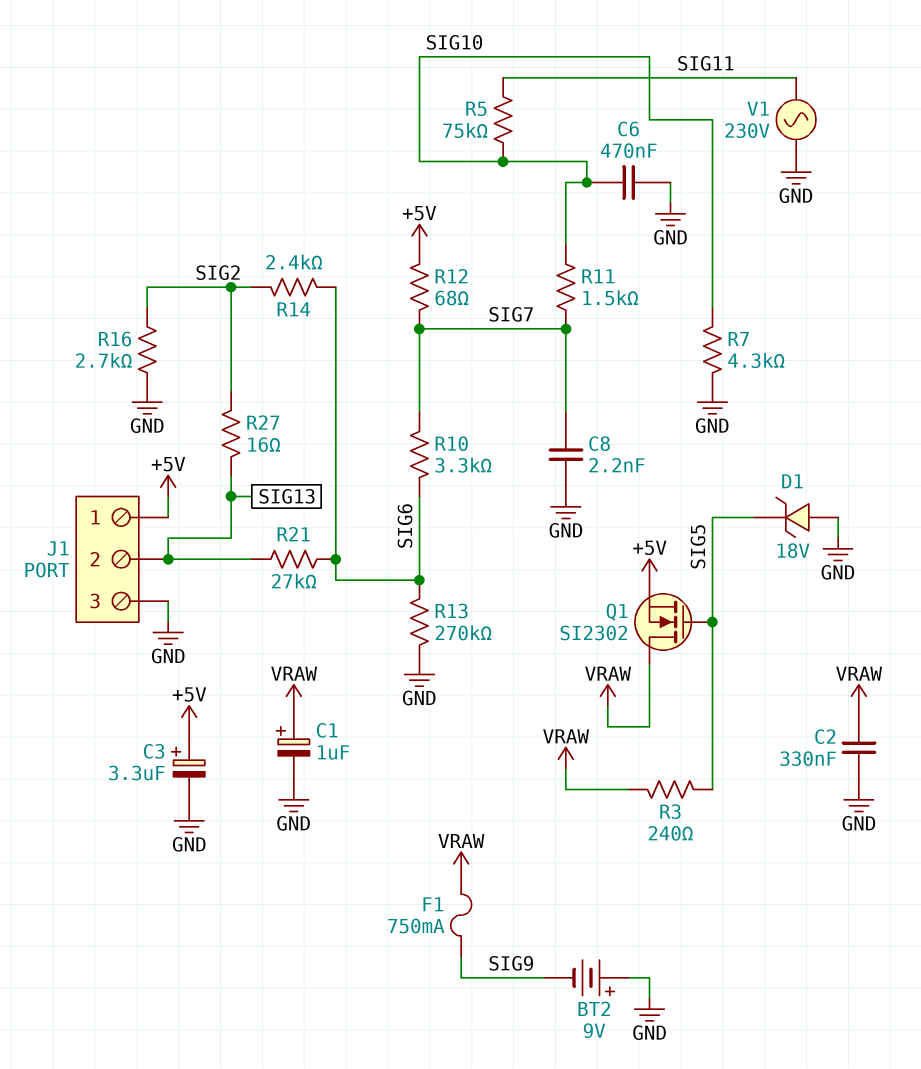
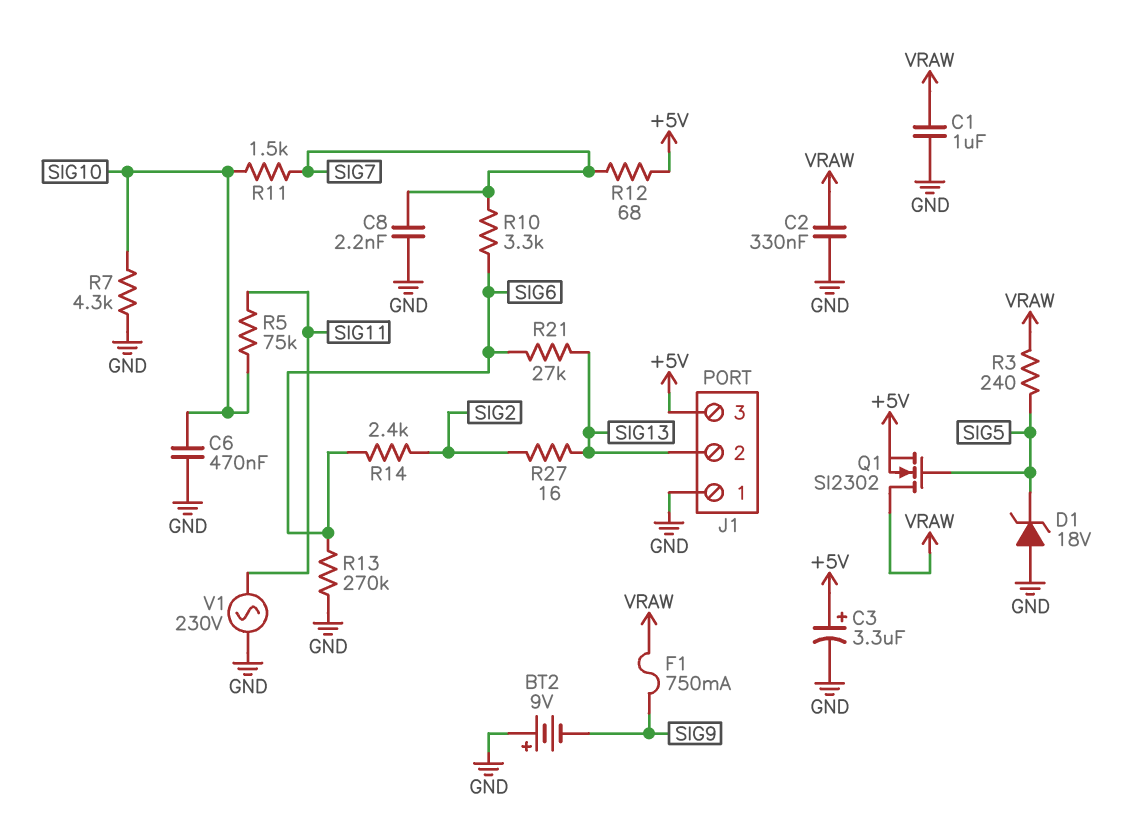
C1: 1uF (plus VRAW, minus GND) -> 1uF (GND, VRAW)
J1 pin 1: +5V -> GND
J1 pin 3: GND -> +5V
R16: 2.7k (GND, SIG2) -> none

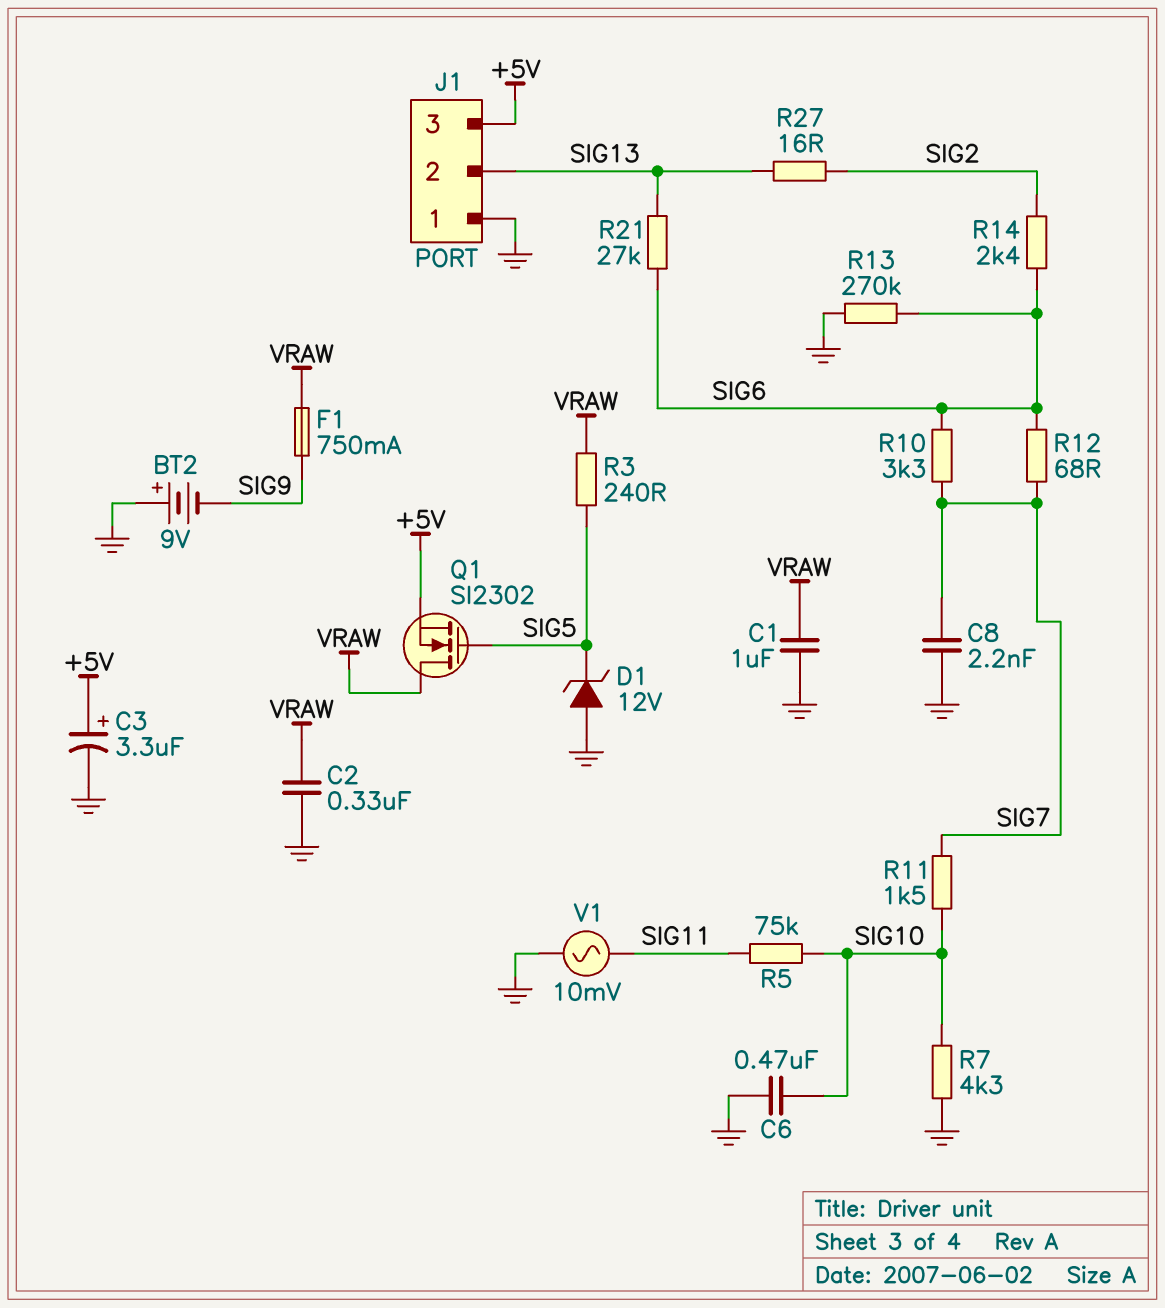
D1: zener 18V (A GND, K SIG5) -> zener 12V (A GND, K SIG5)
R12: 68 (+5V, SIG7) -> 68 (SIG6, SIG7)
V1: AC 230V (GND, SIG11) -> AC 10mV (GND, SIG11)

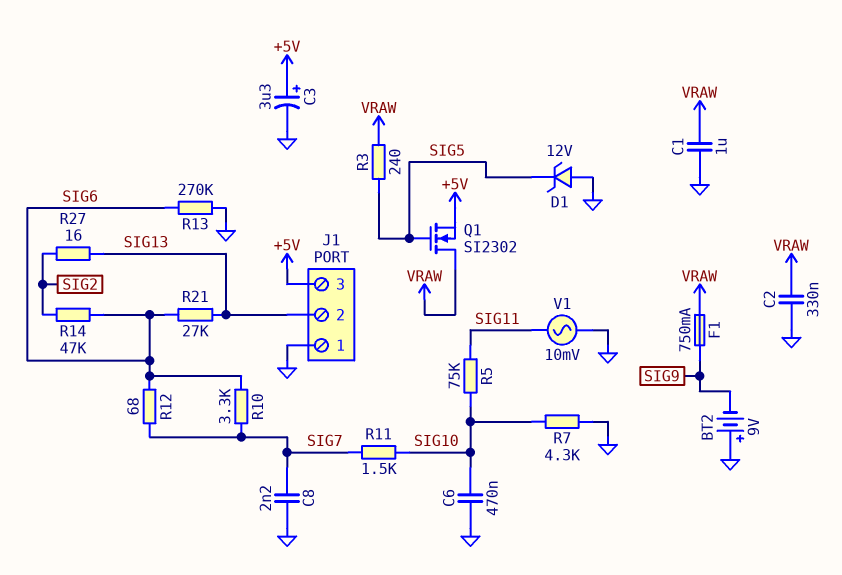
R14: 2.4k (SIG2, SIG6) -> 47k (SIG2, SIG6)

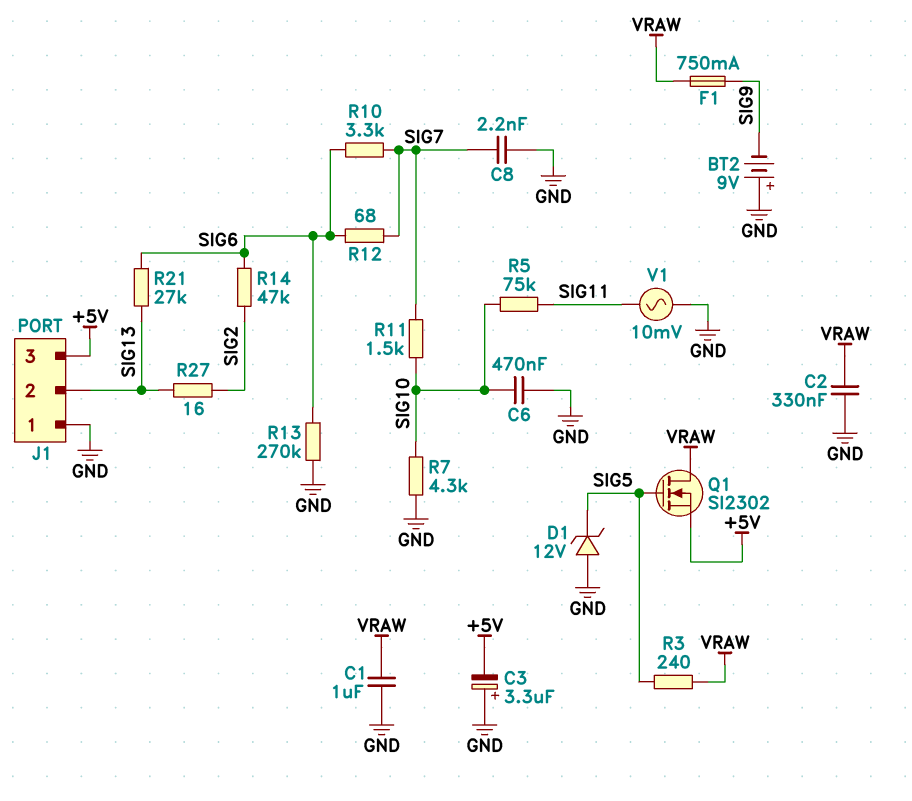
C3: 3.3uF (plus +5V, minus GND) -> 3.3uF (plus GND, minus +5V)

